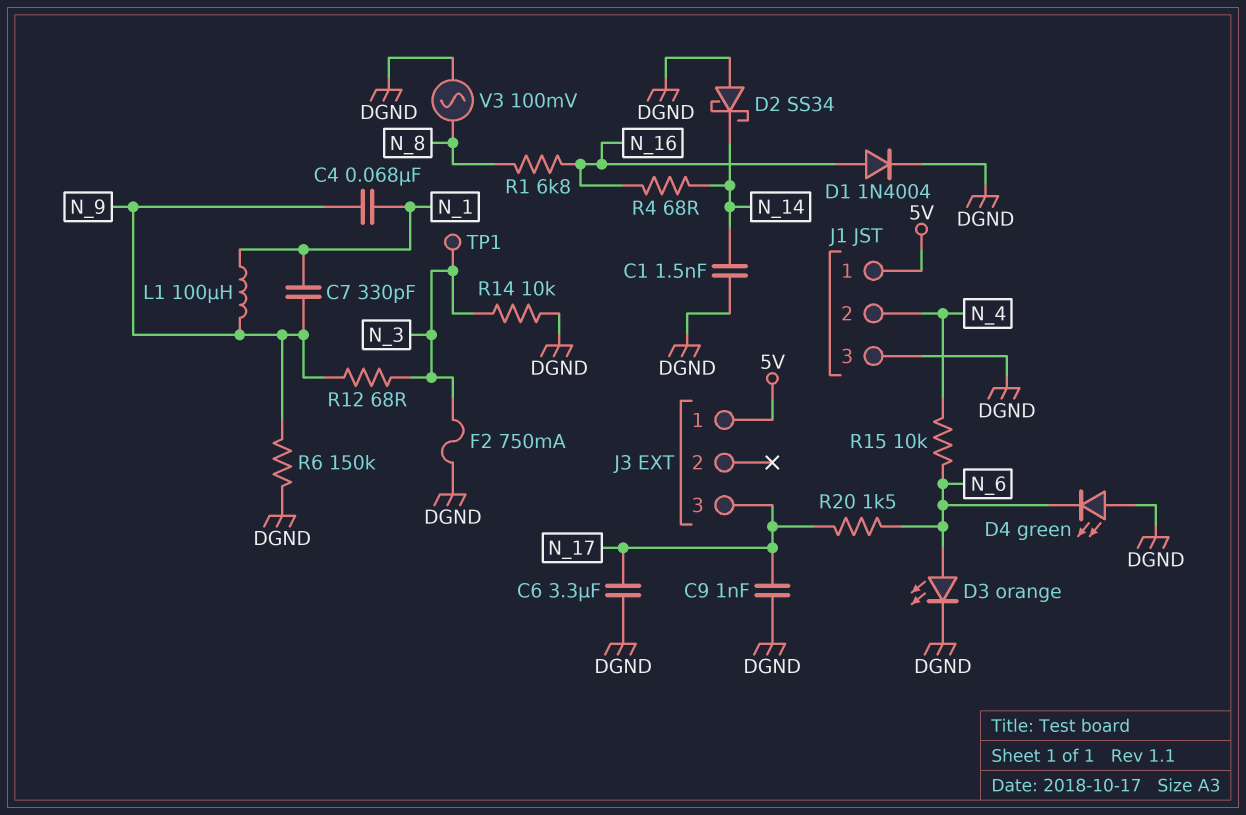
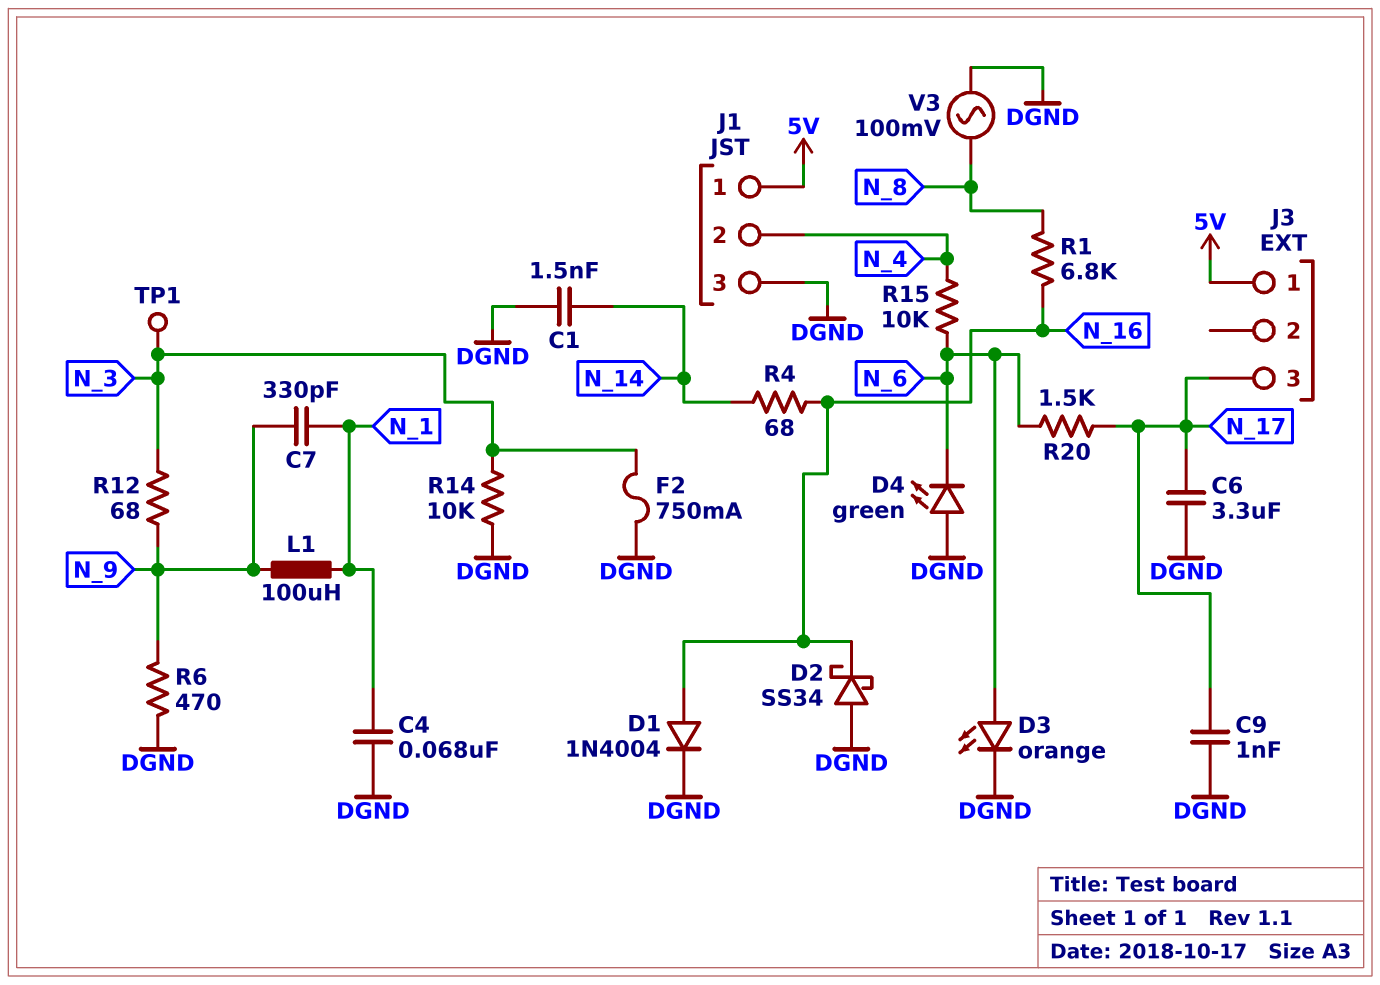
C4: 68nF (N_1, N_9) -> 68nF (DGND, N_1)
D2: schottky SS34 (A DGND, K N_14) -> schottky SS34 (A DGND, K N_16)
R6: 150k (DGND, N_9) -> 470 (DGND, N_9)

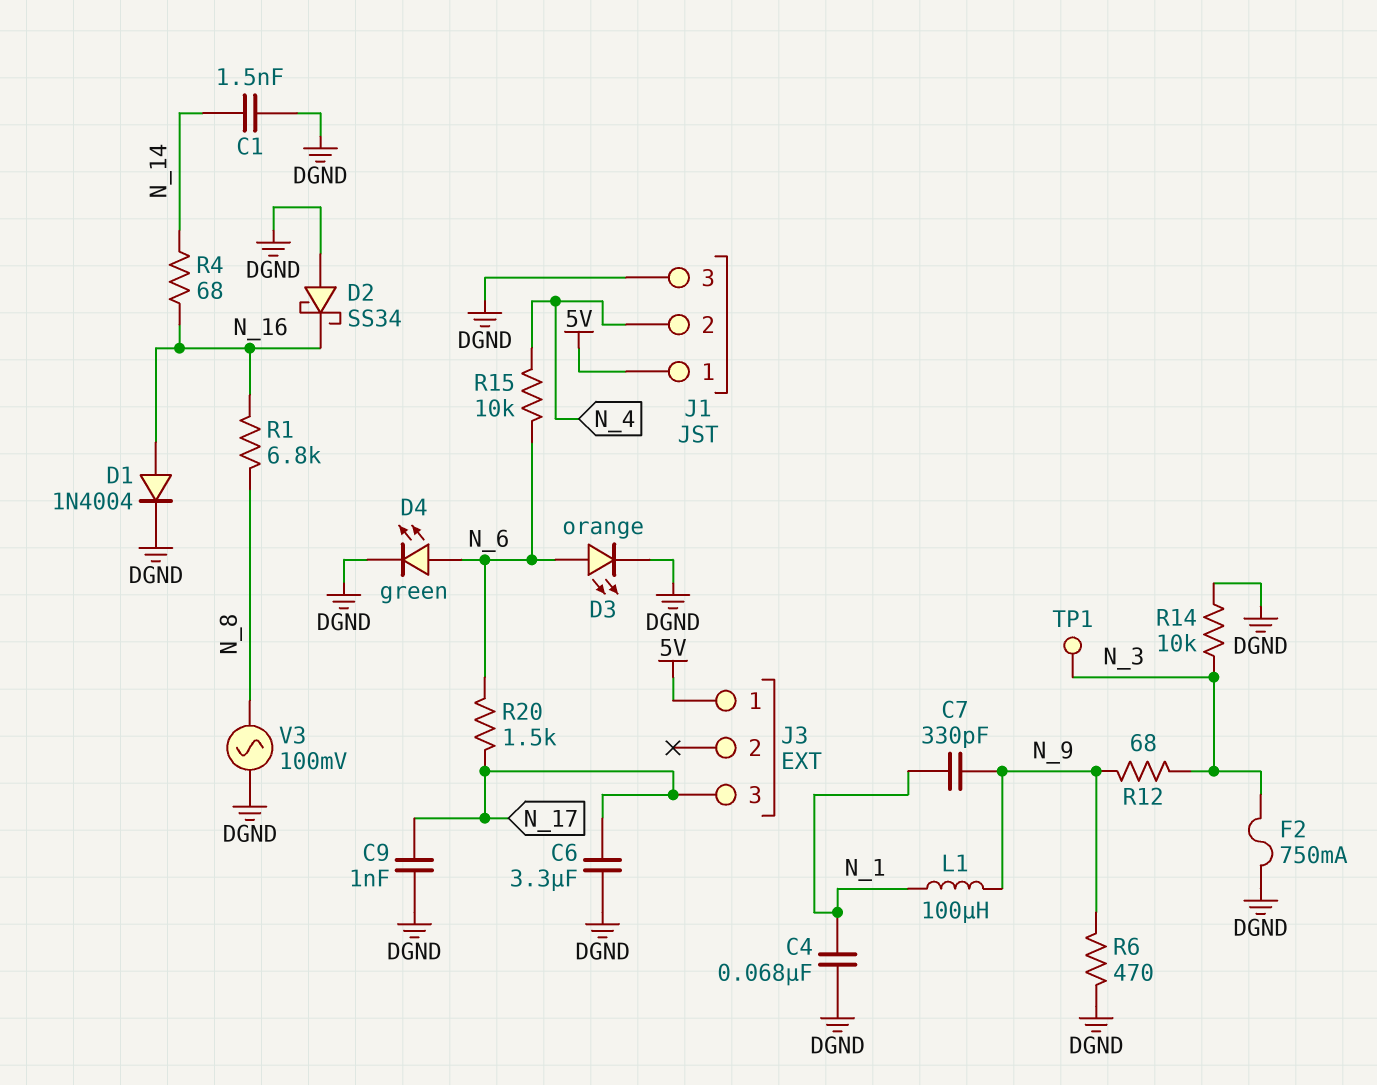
D4: LED green (A DGND, K N_6) -> LED green (A N_6, K DGND)

